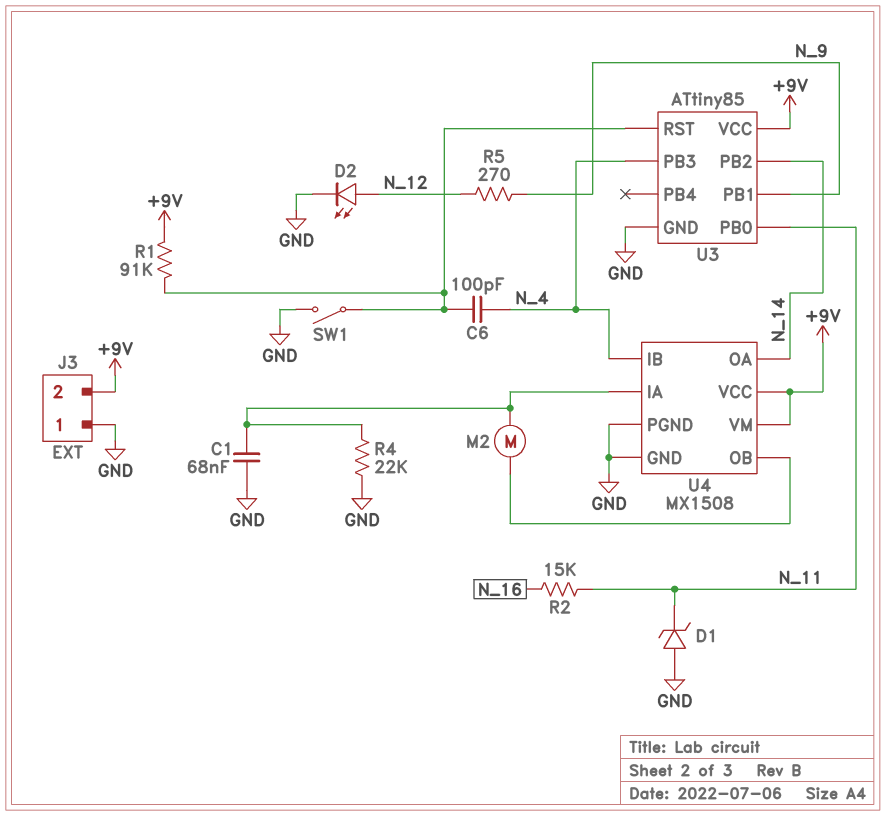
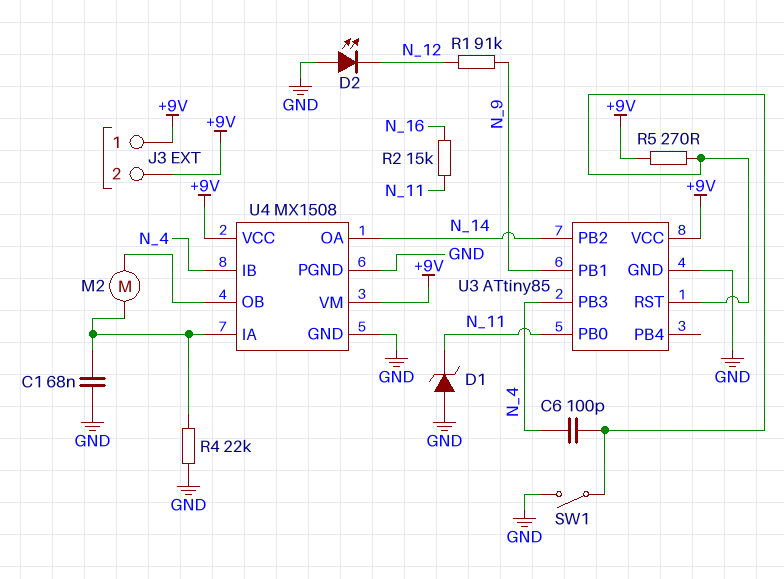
D2: LED (A N_12, K GND) -> LED (A GND, K N_12)
J3 pin 1: GND -> +9V
R1: 91k (+9V, U3/RST) -> 91k (N_9, N_12)
R5: 270 (N_9, N_12) -> 270 (+9V, U3/RST)

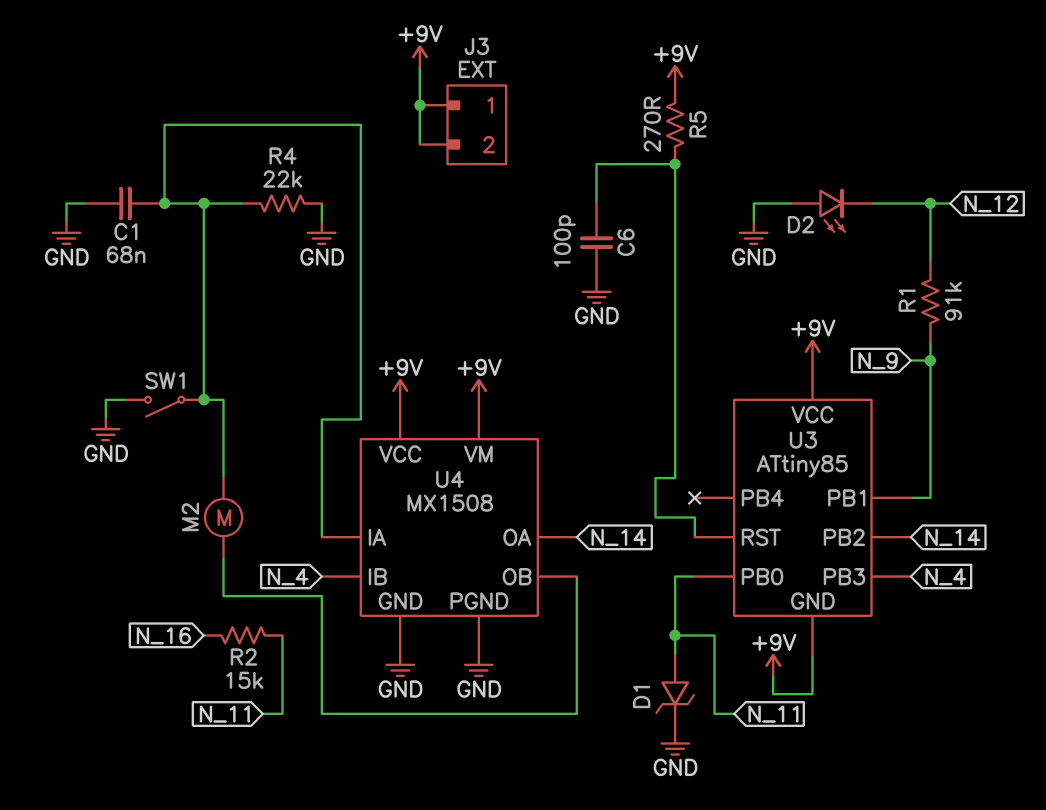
C6: 100pF (N_4, U3/RST) -> 100pF (GND, U3/RST)
D1: zener (A GND, K N_11) -> zener (A N_11, K GND)
SW1: switch (GND, U3/RST) -> switch (GND, U4/IA)
U3 pin GND: GND -> +9V

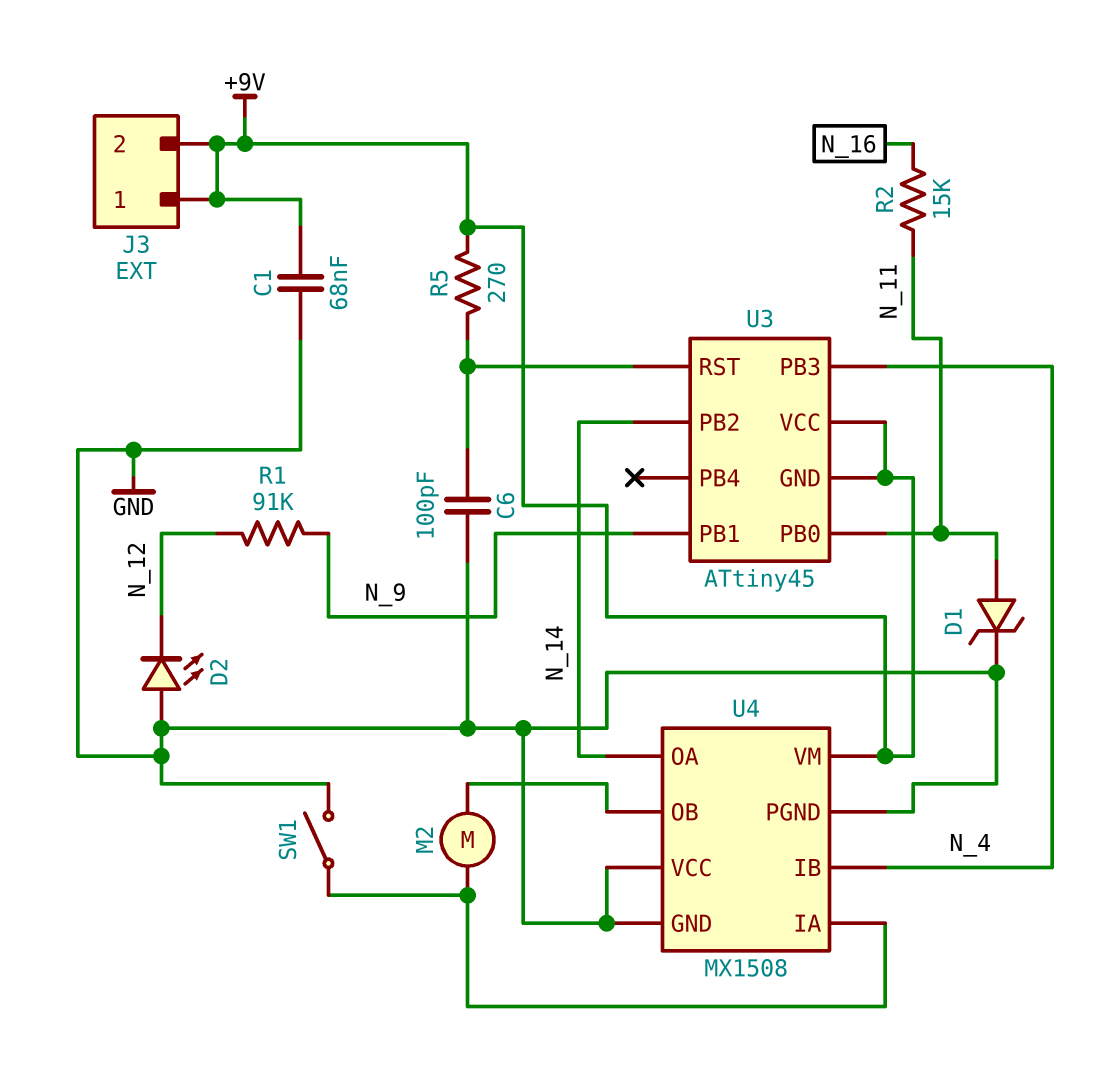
C1: 68nF (GND, U4/IA) -> 68nF (+9V, GND)
R4: 22k (GND, U4/IA) -> none
U3: ATtiny85 -> ATtiny45
U4 pin VCC: +9V -> GND

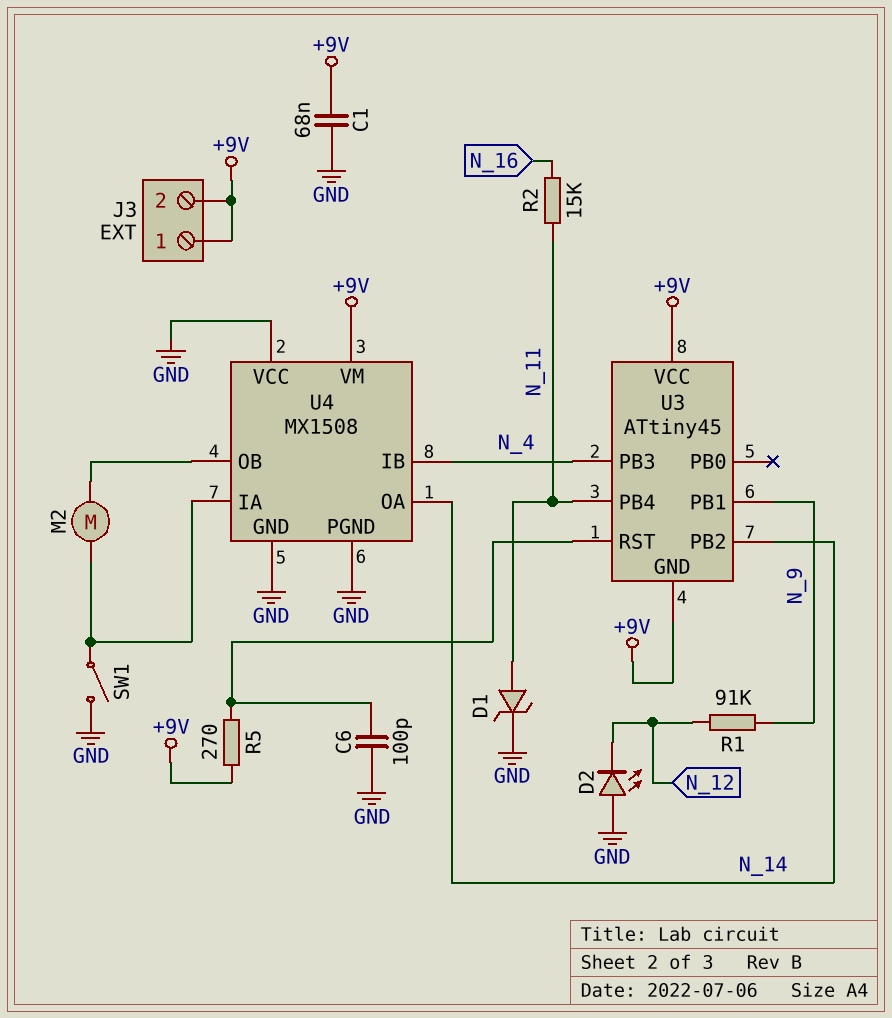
U3 pin PB0: N_11 -> none
U3 pin PB4: none -> N_11

